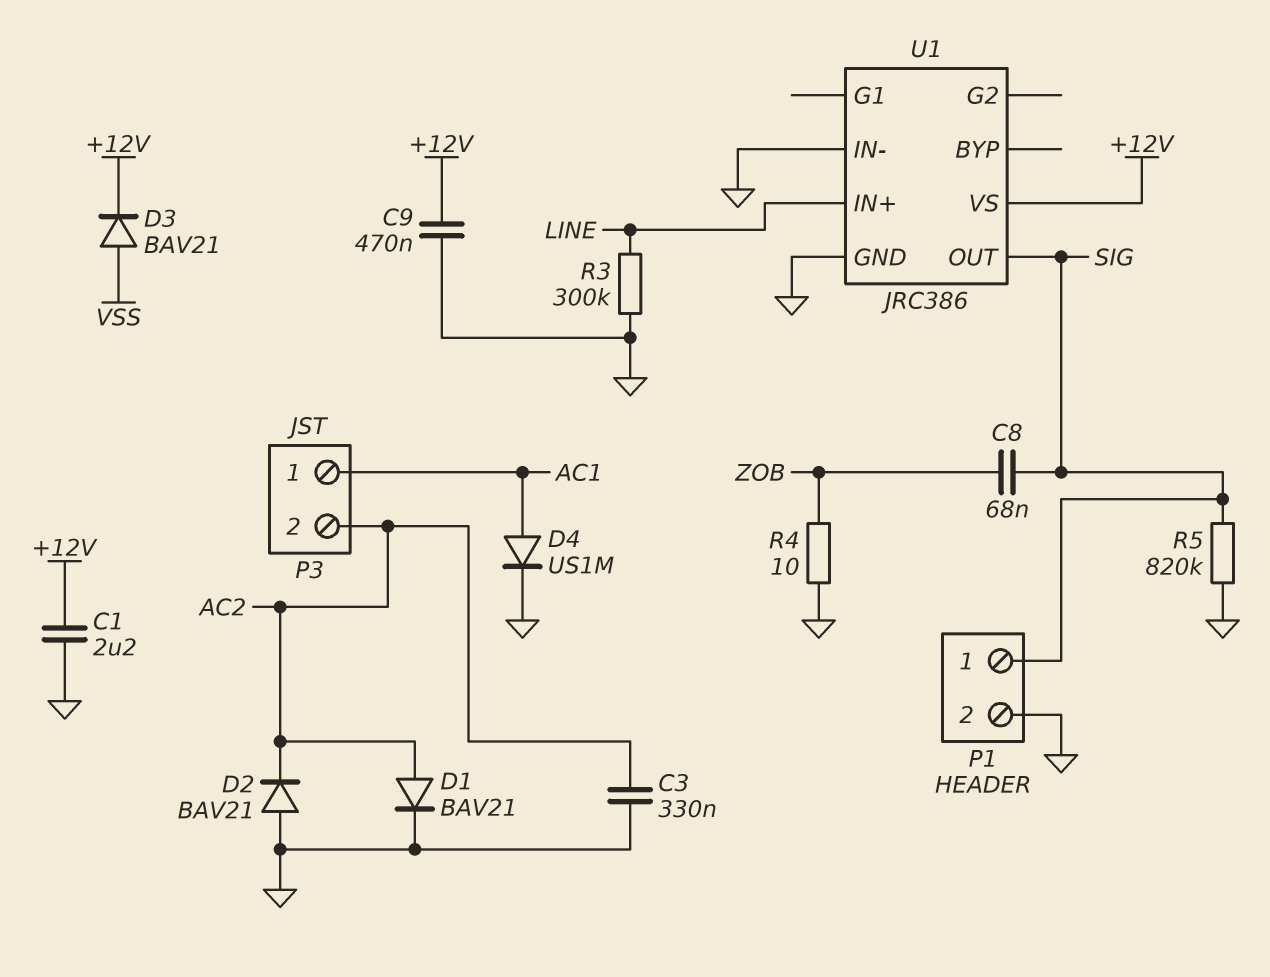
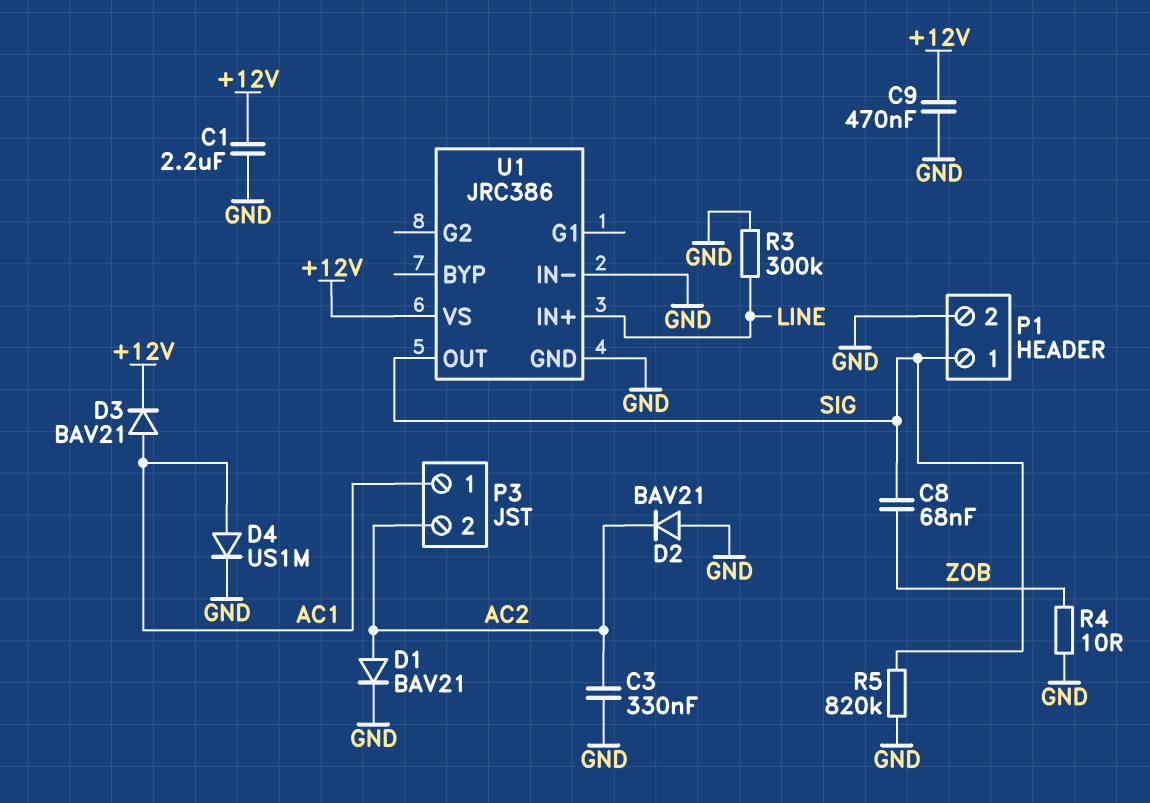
D3: diode BAV21 (A VSS, K +12V) -> diode BAV21 (A AC1, K +12V)

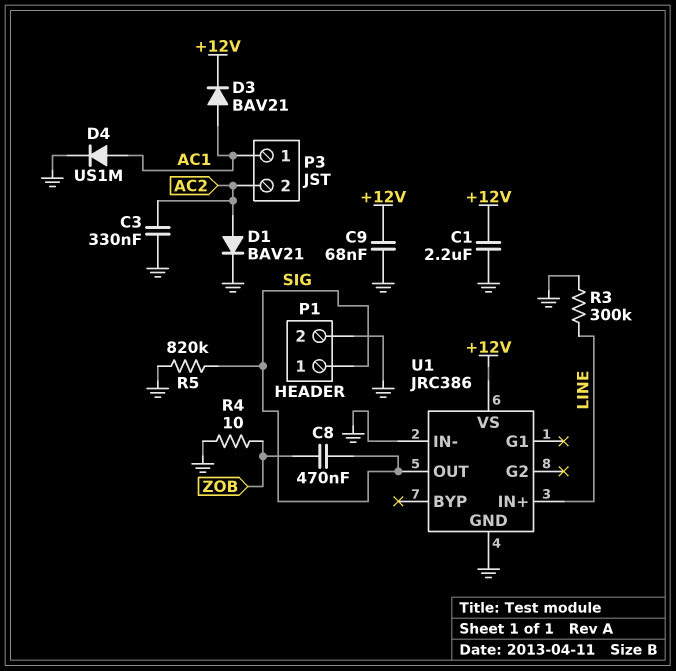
C8: 68nF (SIG, ZOB) -> 470nF (SIG, ZOB)
C9: 470nF (+12V, GND) -> 68nF (+12V, GND)
D2: diode BAV21 (A GND, K AC2) -> none

